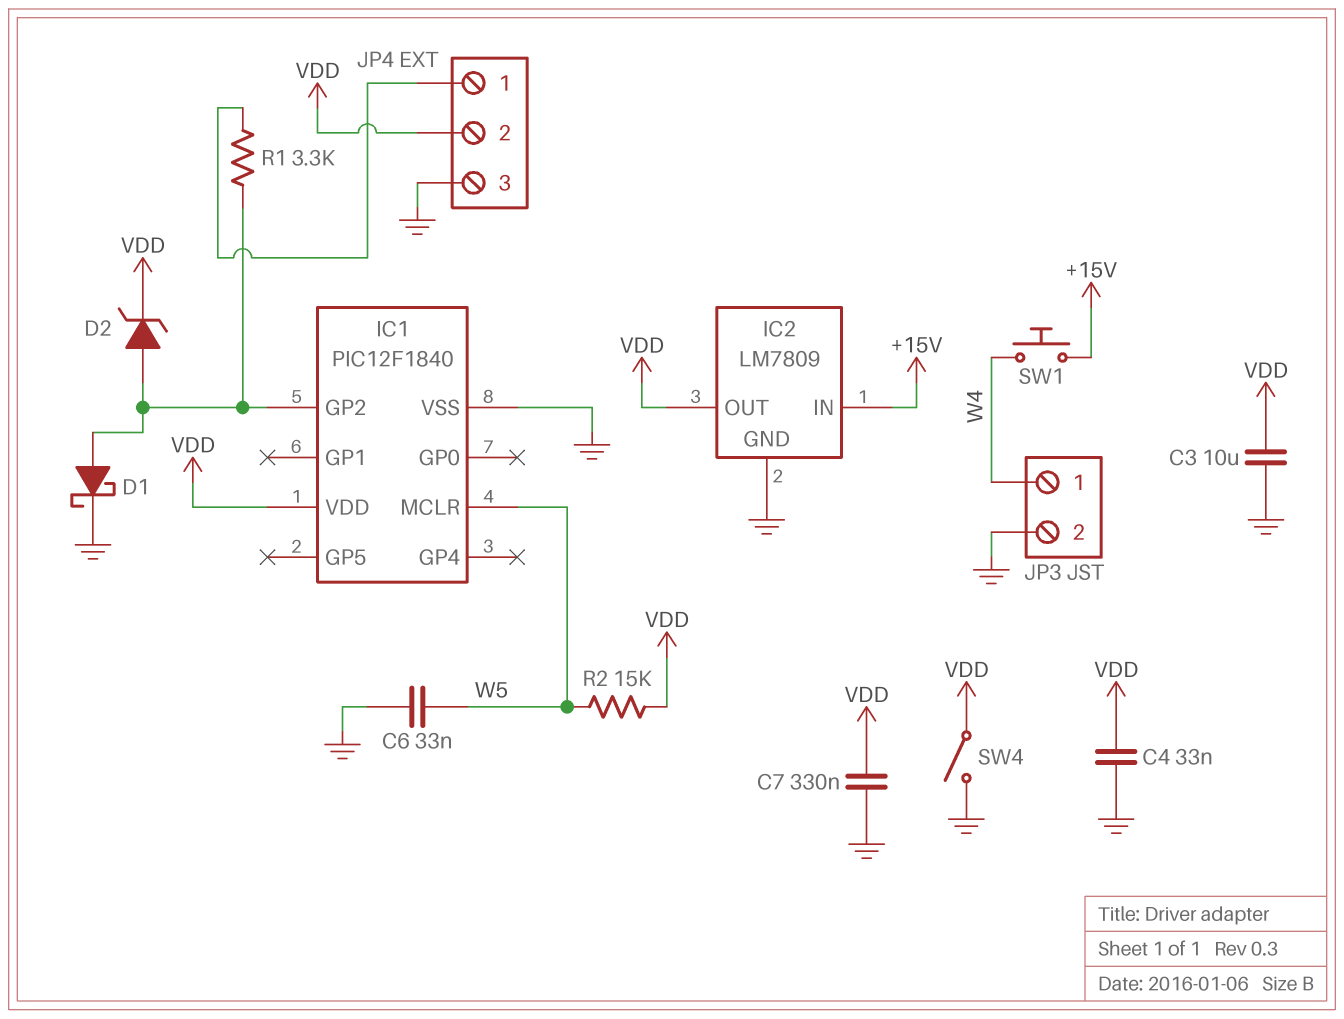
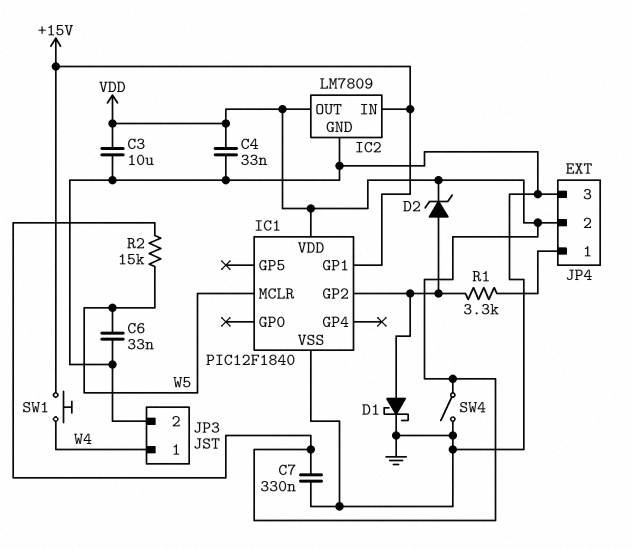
IC1 pin GP1: none -> +15V

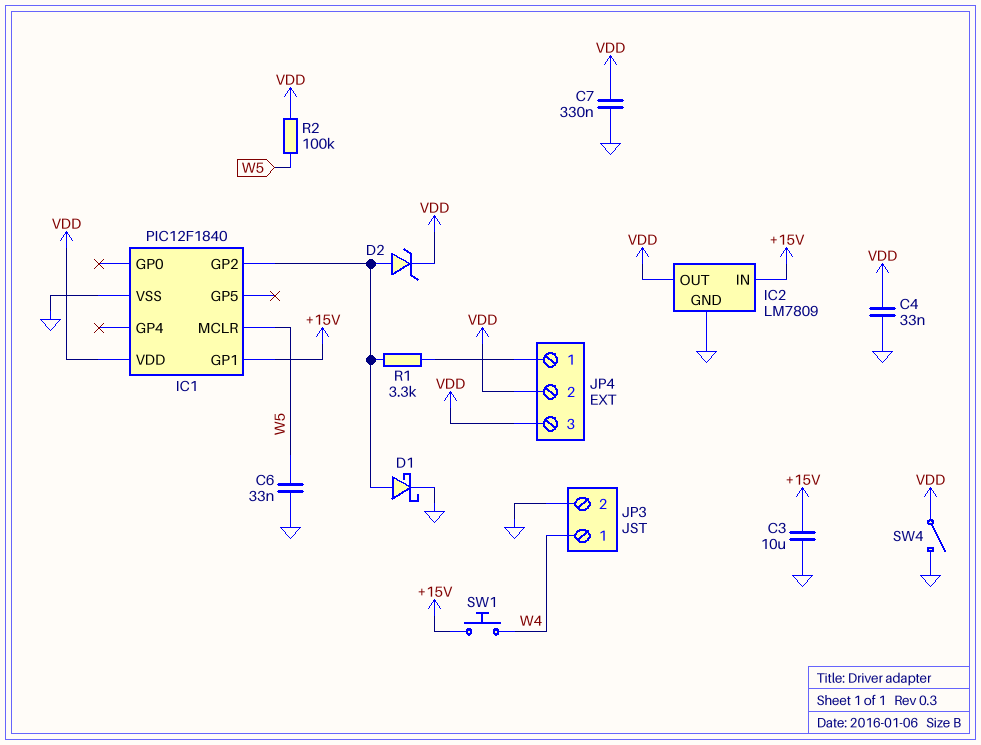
C3: 10uF (GND, VDD) -> 10uF (+15V, GND)
JP4 pin 3: GND -> VDD
R2: 15k (VDD, W5) -> 100k (VDD, W5)

